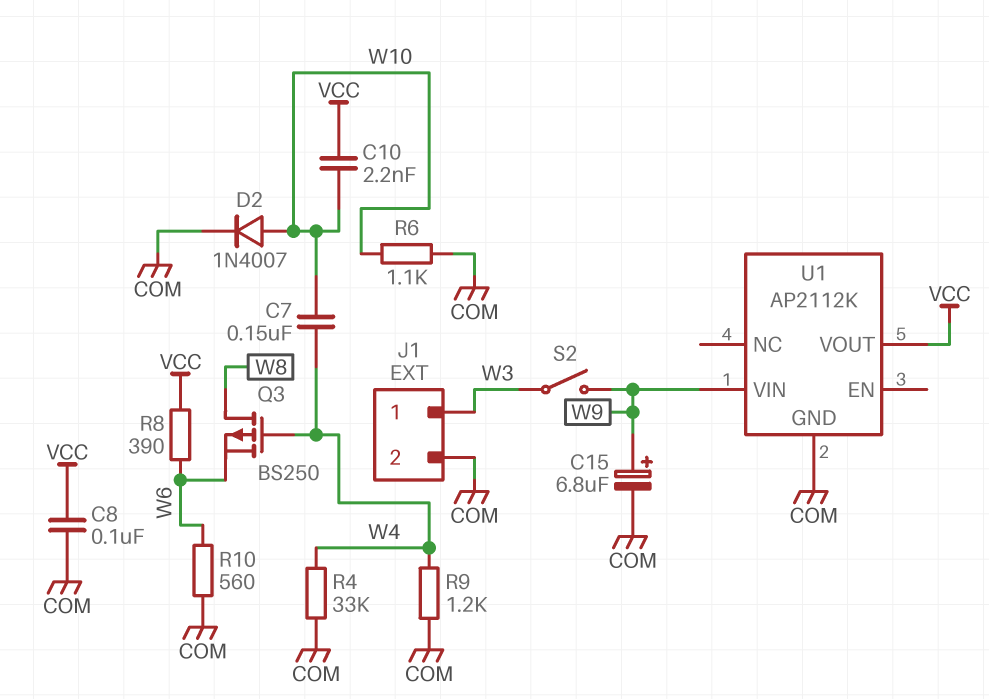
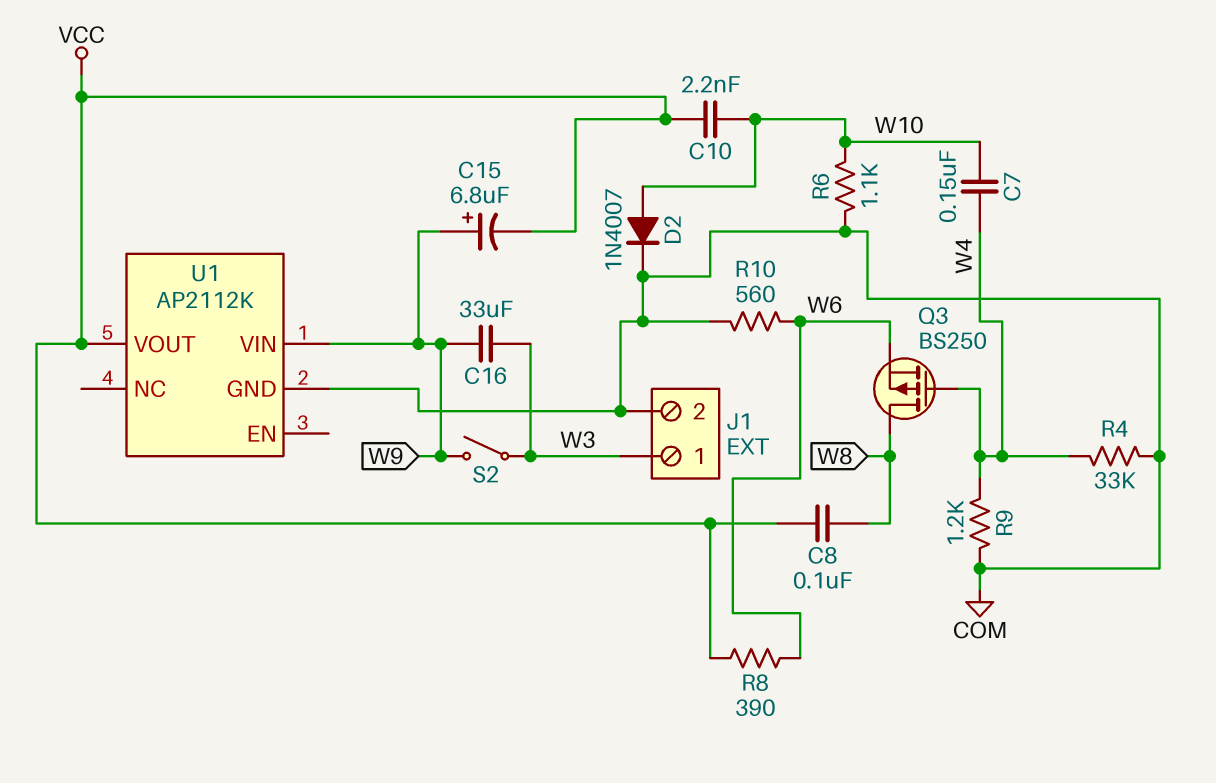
C8: 100nF (COM, VCC) -> 100nF (VCC, W8)
C15: 6.8uF (plus W9, minus COM) -> 6.8uF (plus W9, minus VCC)
C16: none -> 33uF (W3, W9)

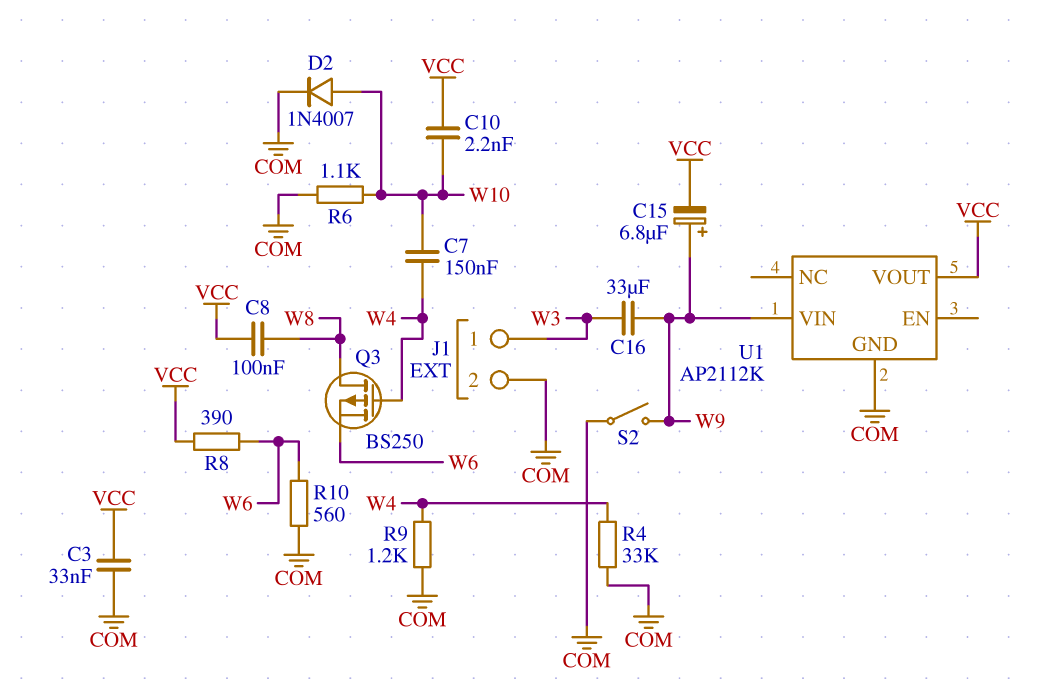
C3: none -> 33nF (COM, VCC)
S2: switch (W3, W9) -> switch (COM, W9)

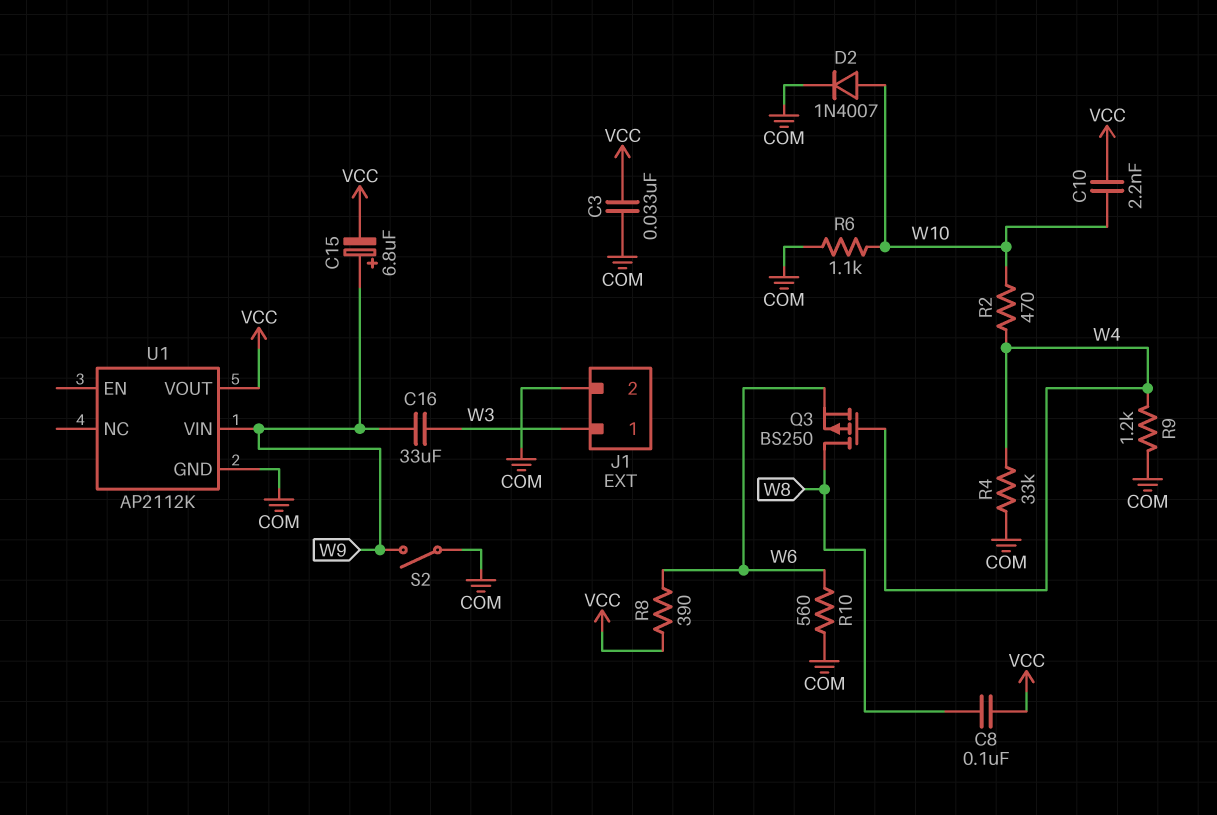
C7: 150nF (W4, W10) -> none
R2: none -> 470 (W4, W10)

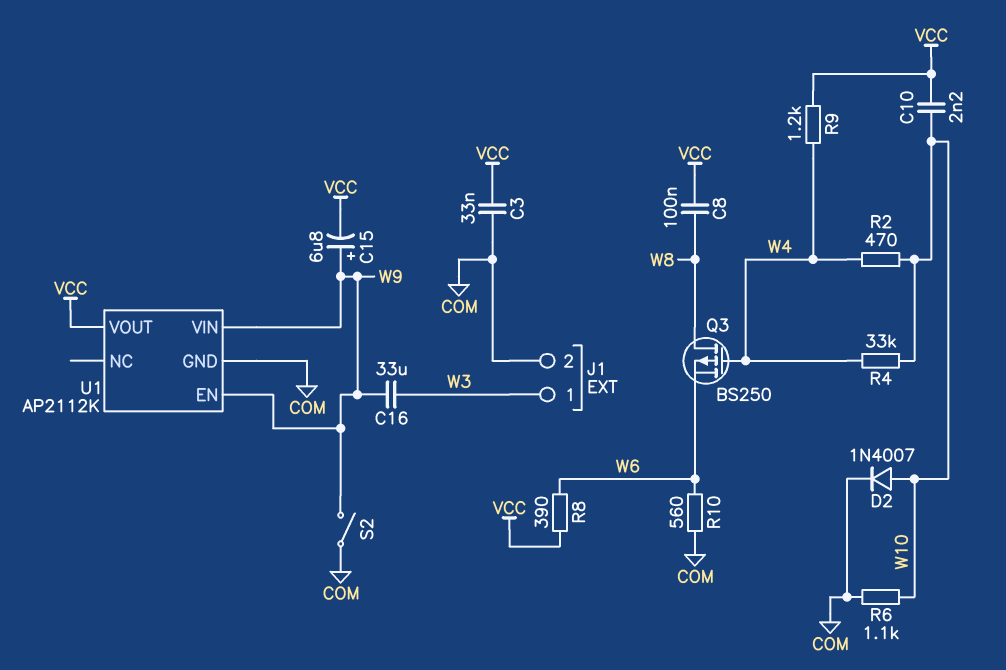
R4: 33k (COM, W4) -> 33k (W4, W10)
R9: 1.2k (COM, W4) -> 1.2k (VCC, W4)
U1 pin EN: none -> W9

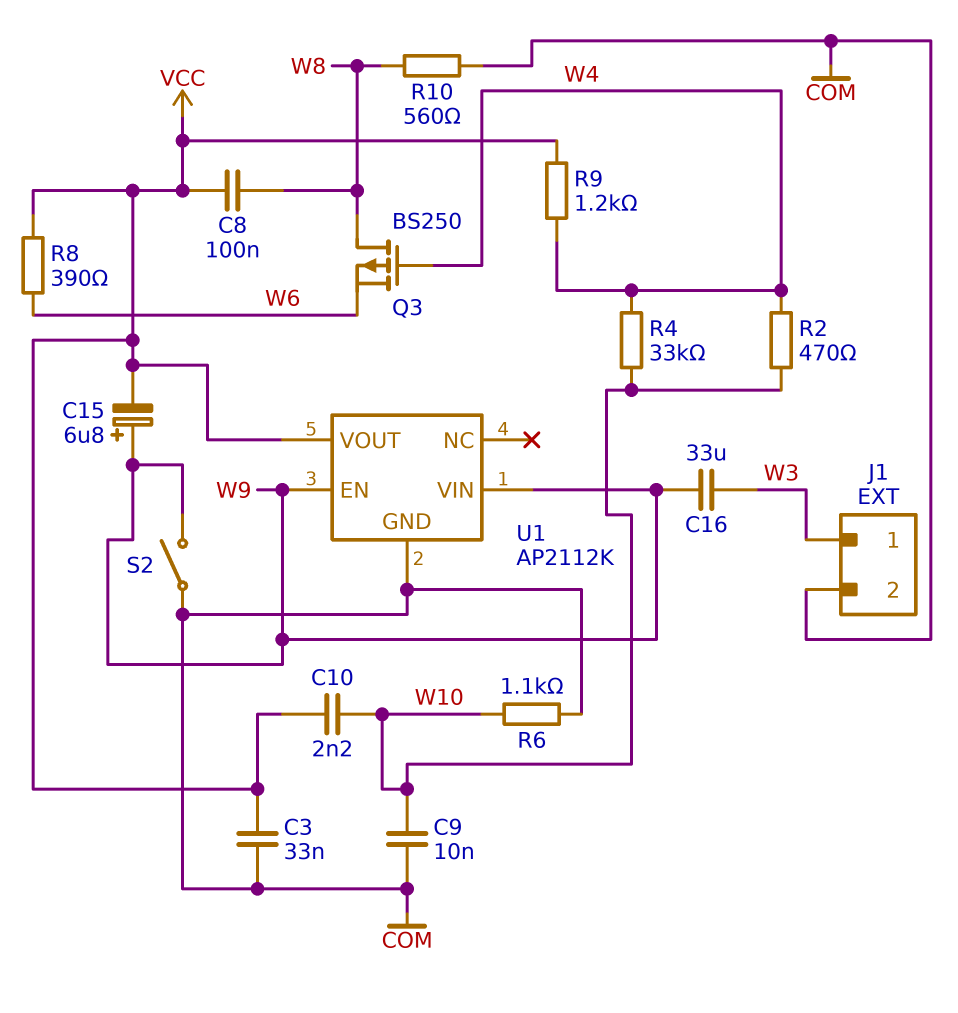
C9: none -> 10nF (COM, W10)
D2: diode 1N4007 (A W10, K COM) -> none
R10: 560 (COM, W6) -> 560 (COM, W8)

